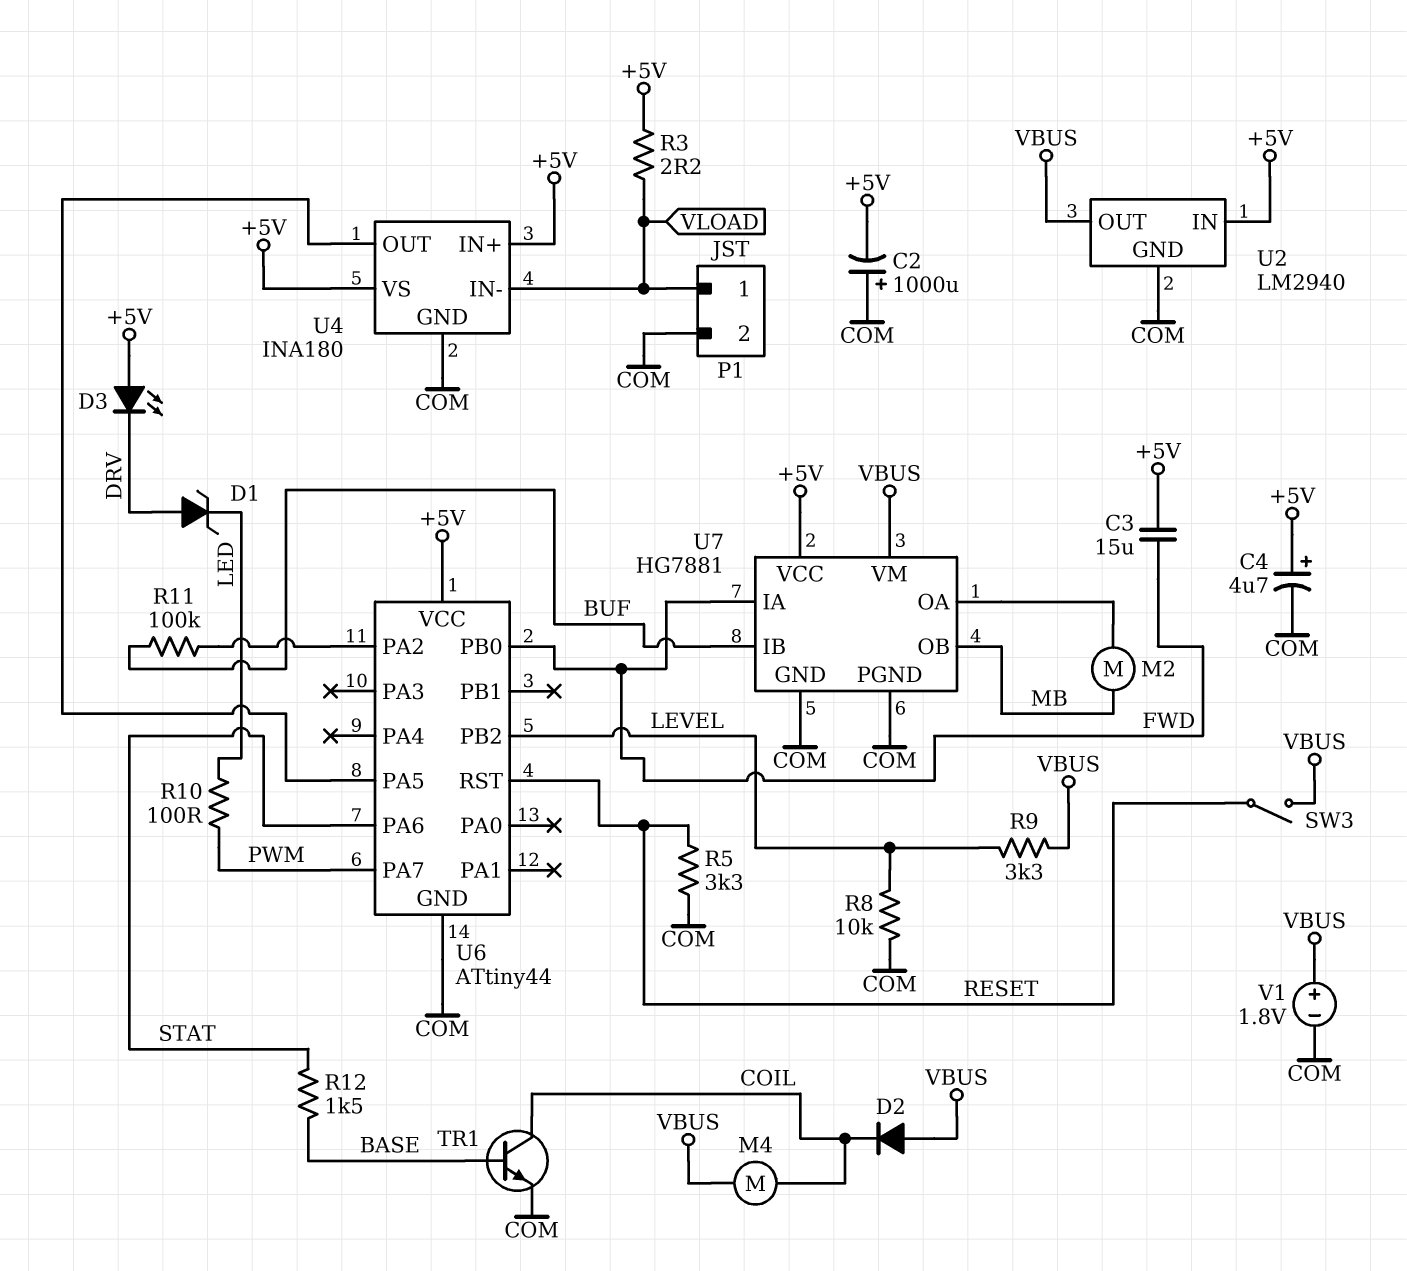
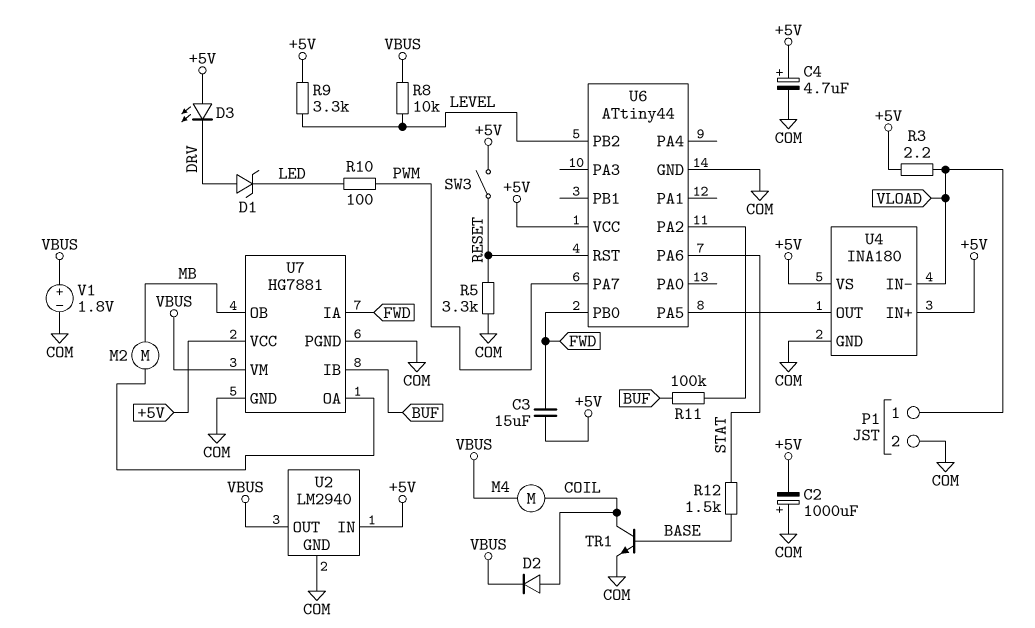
D2: diode (A VBUS, K COIL) -> diode (A COIL, K VBUS)
R8: 10k (COM, LEVEL) -> 10k (LEVEL, VBUS)
R9: 3.3k (LEVEL, VBUS) -> 3.3k (+5V, LEVEL)
SW3: switch (RESET, VBUS) -> switch (+5V, RESET)

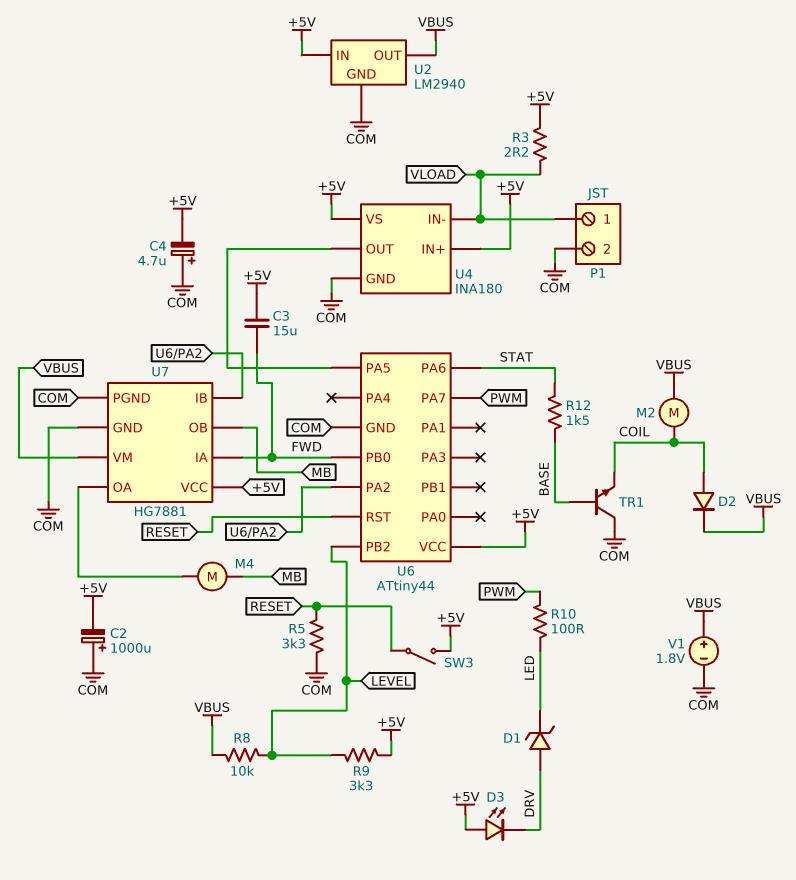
C4: 4.7uF (plus +5V, minus COM) -> 4.7uF (plus COM, minus +5V)
M2: motor (MB, U7/OA) -> motor (COIL, VBUS)
M4: motor (COIL, VBUS) -> motor (MB, U7/OA)
R11: 100k (BUF, U6/PA2) -> none
TR1: NPN (B BASE, C COIL, E COM) -> NPN (B BASE, C COM, E COIL)
U7 pin IB: BUF -> U6/PA2

